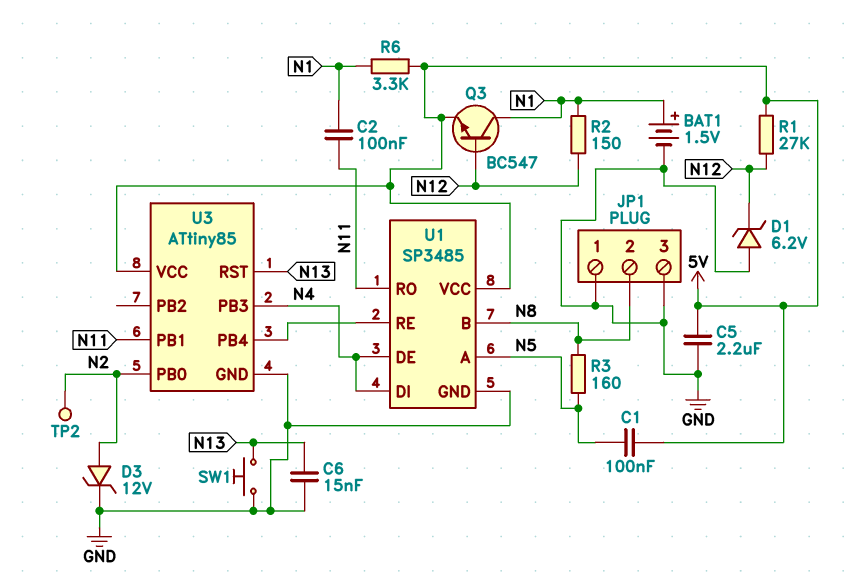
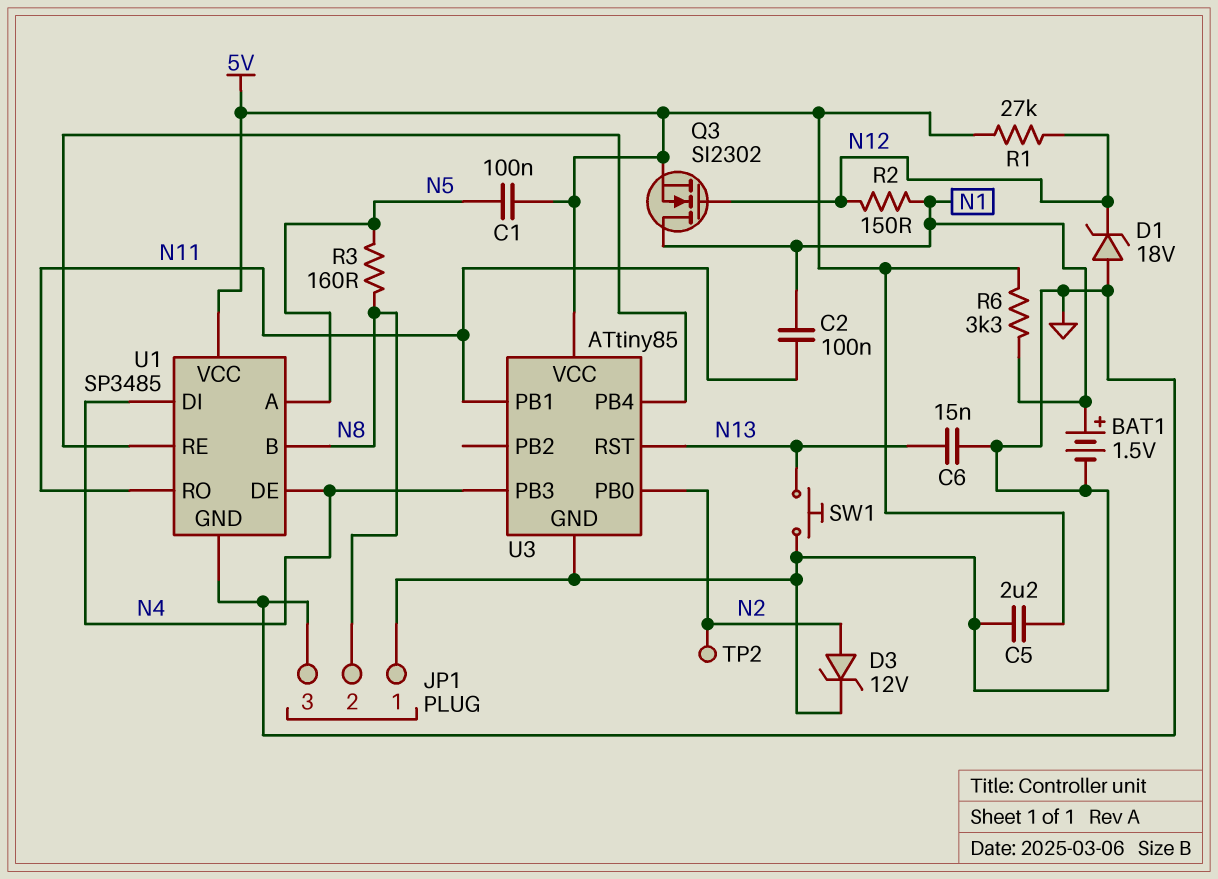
D1: zener 6.2V (A GND, K N12) -> zener 18V (A GND, K N12)
Q3: NPN BC547 (B N12, C N1, E 5V) -> NMOS SI2302 (G N12, D N1, S 5V)

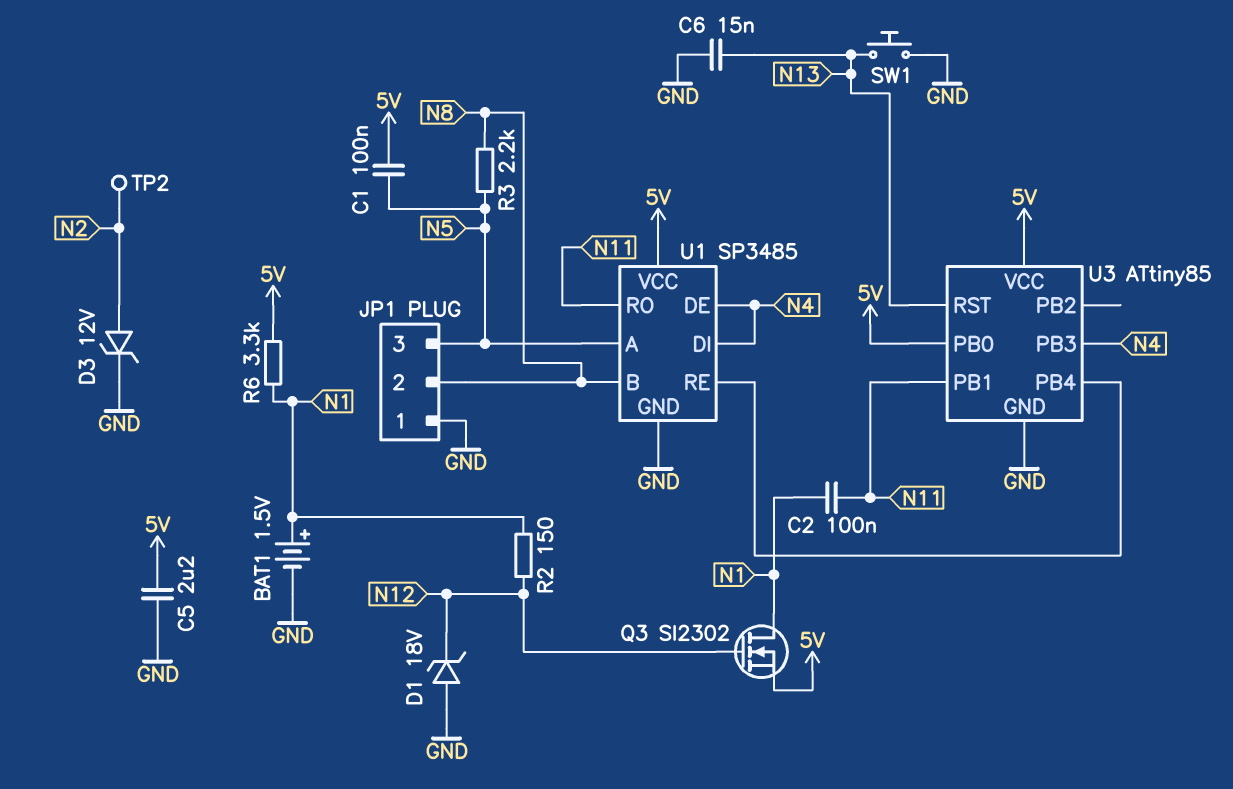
JP1 pin 3: GND -> N5
R1: 27k (5V, N12) -> none
R3: 160 (N5, N8) -> 2.2k (N5, N8)
U3 pin PB0: N2 -> 5V

